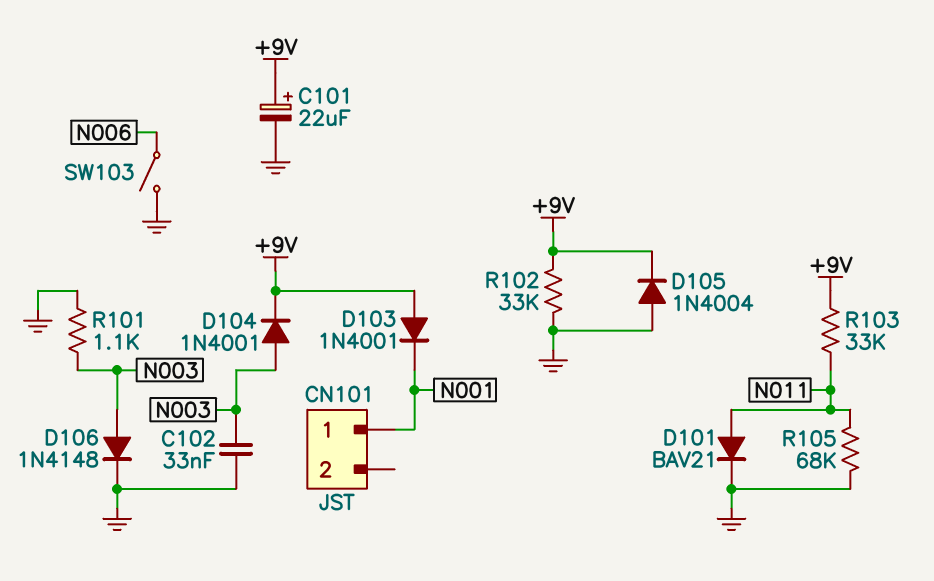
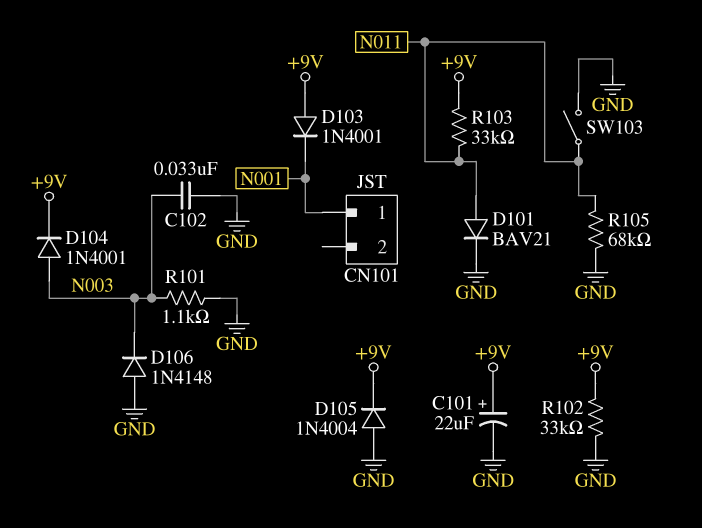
D106: diode 1N4148 (A N003, K GND) -> diode 1N4148 (A GND, K N003)
SW103: switch (GND, N006) -> switch (GND, N011)

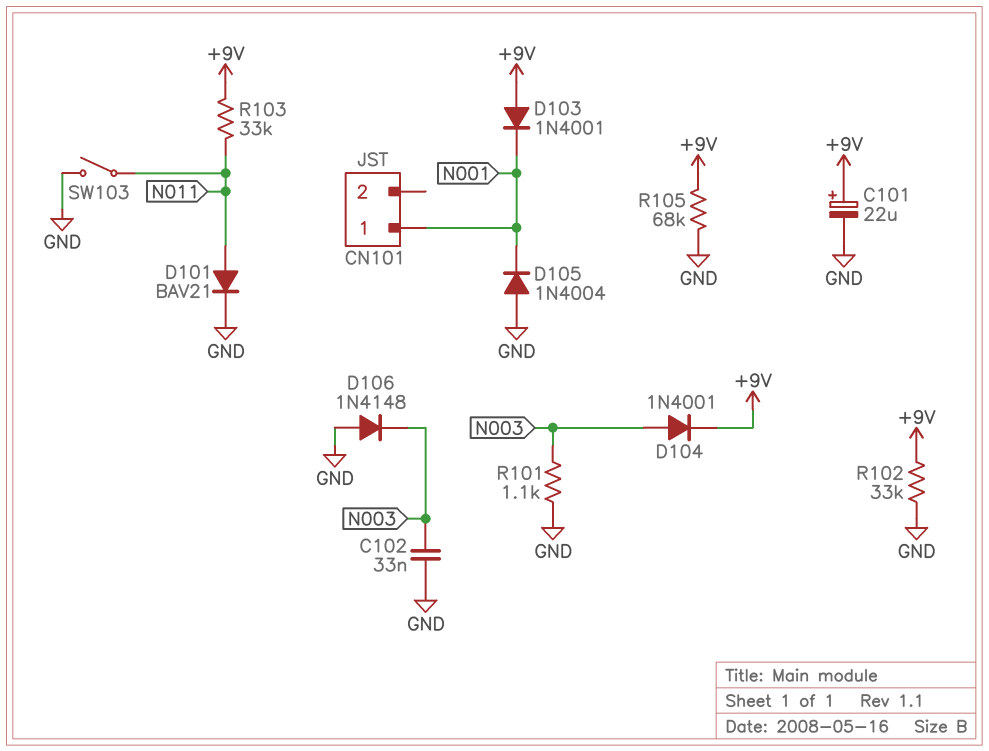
D105: diode 1N4004 (A GND, K +9V) -> diode 1N4004 (A GND, K N001)
R105: 68k (GND, N011) -> 68k (+9V, GND)

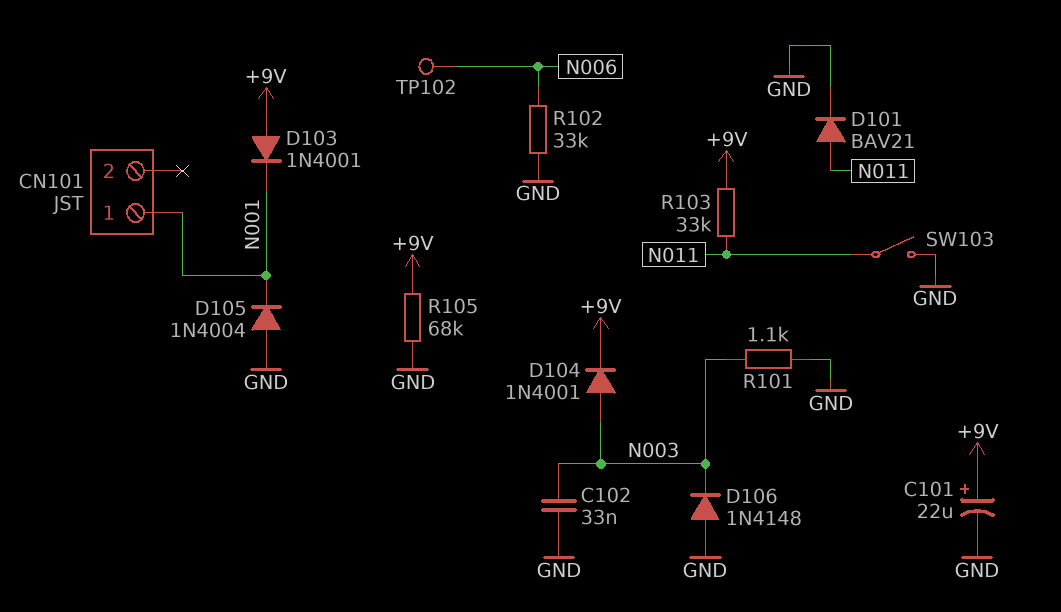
R102: 33k (+9V, GND) -> 33k (GND, N006)
TP102: none -> test point (N006)

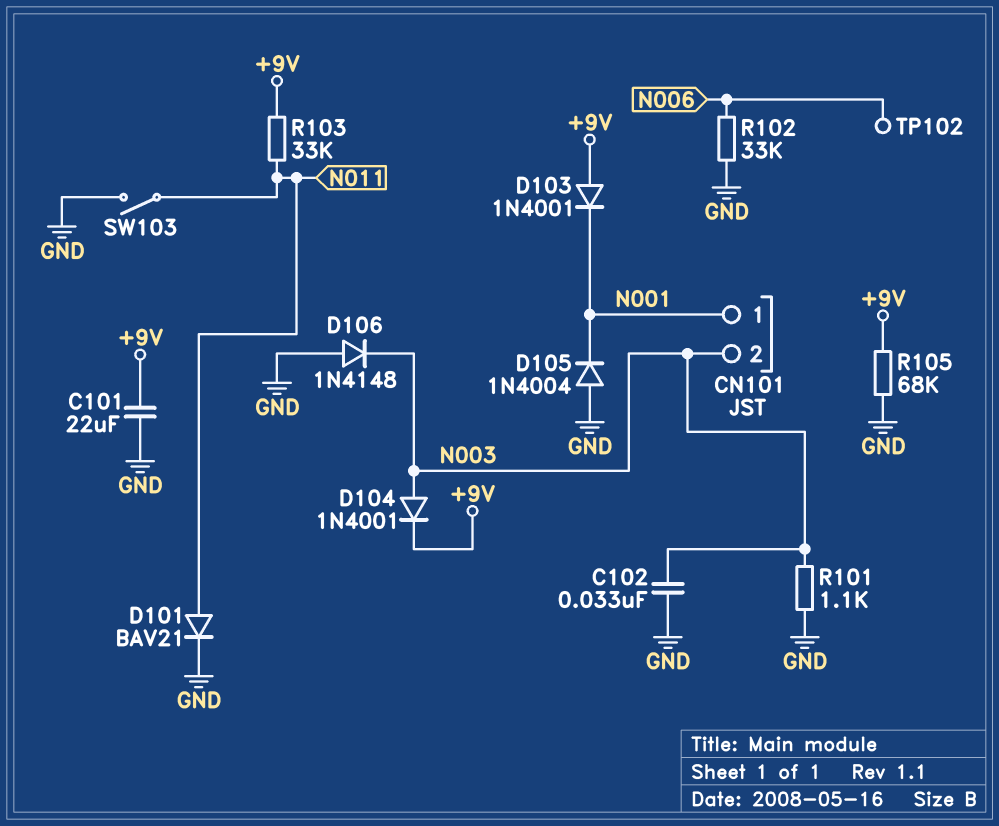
C101: 22uF (plus +9V, minus GND) -> 22uF (+9V, GND)
CN101 pin 2: none -> N003

